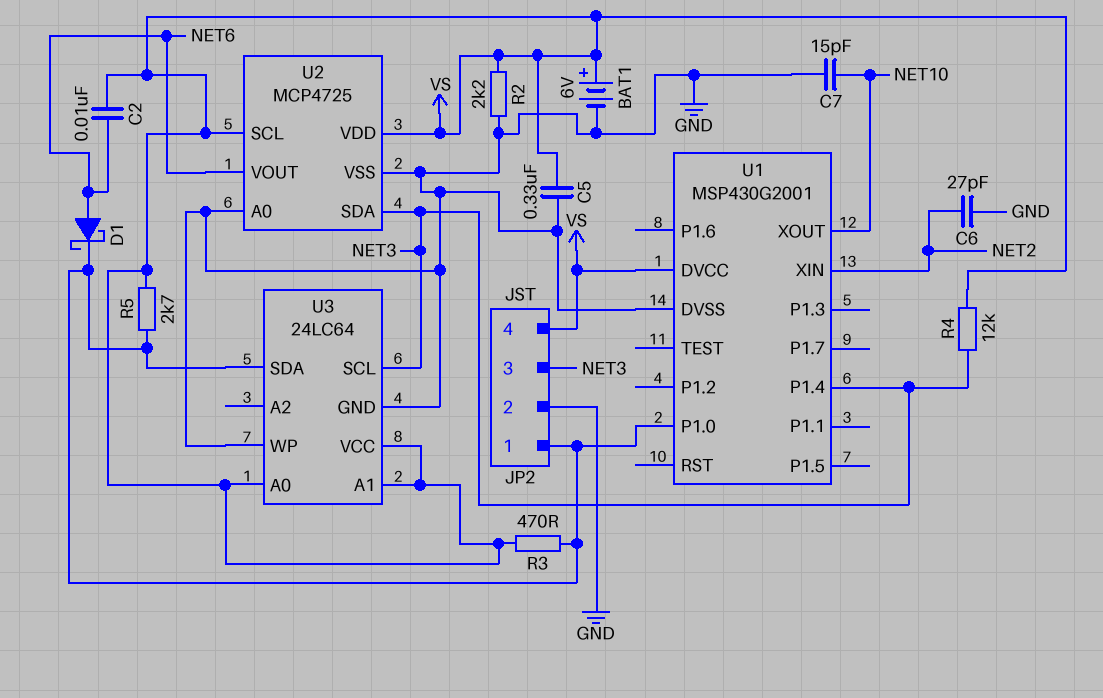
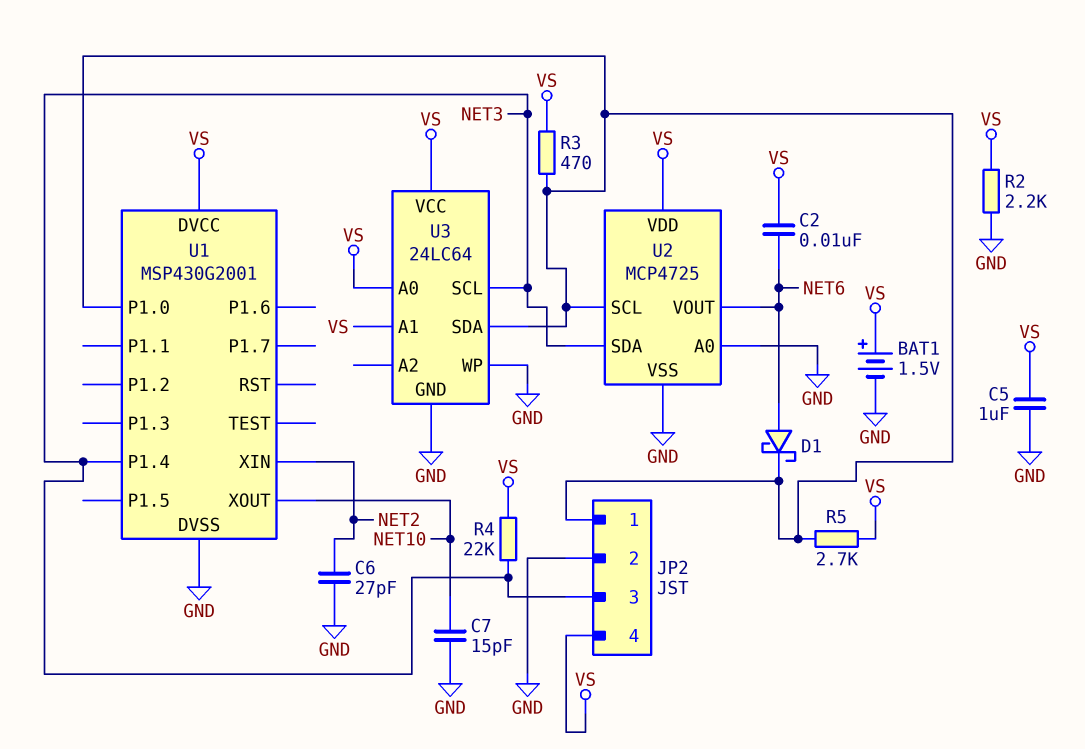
BAT1: 6V (plus VS, minus GND) -> 1.5V (plus VS, minus GND)
C5: 330nF (GND, VS) -> 1uF (GND, VS)
R4: 12k (NET3, VS) -> 22k (NET3, VS)
U2 pin SCL: VS -> JP2/1

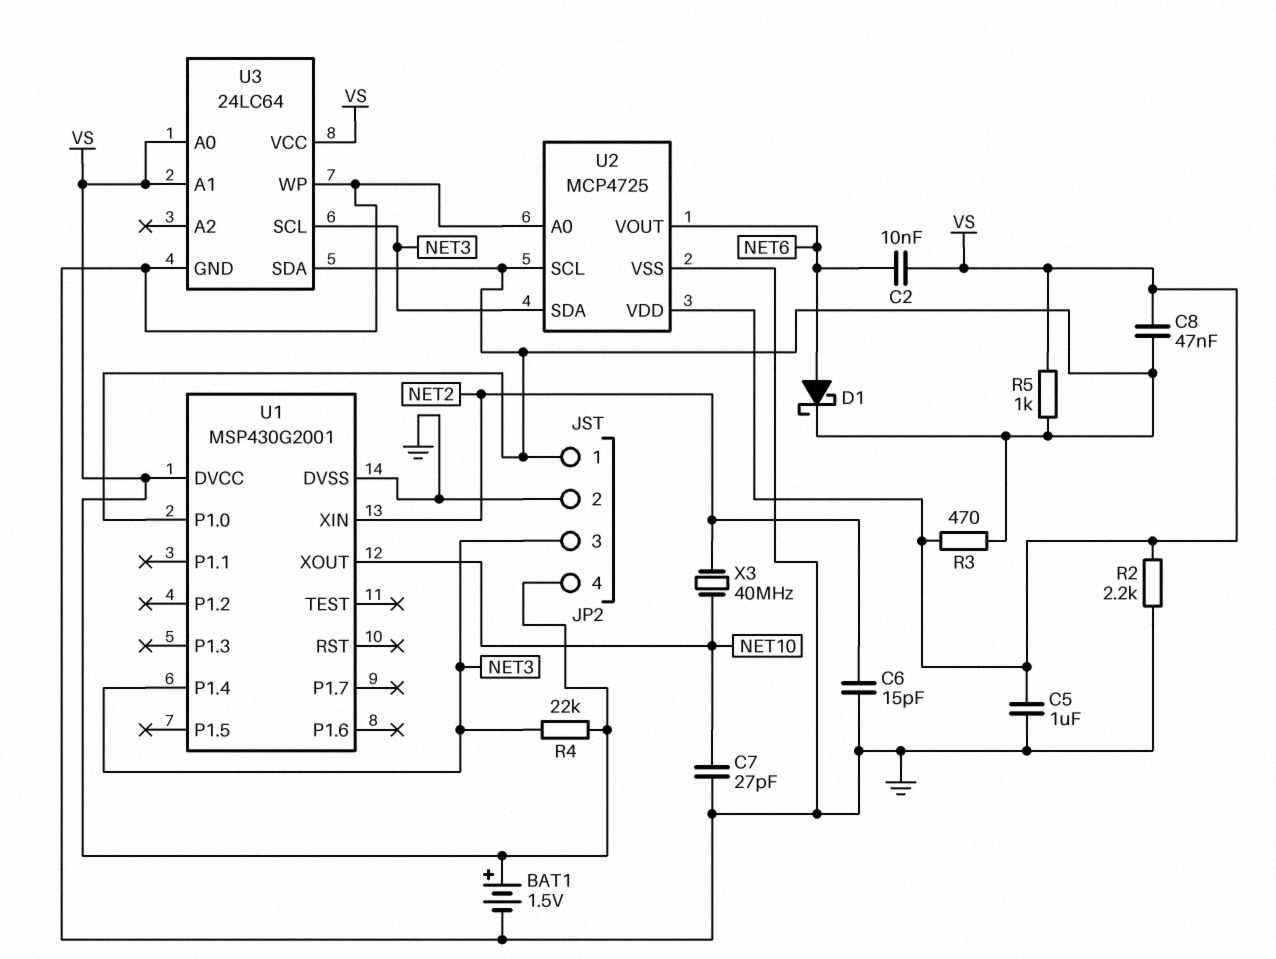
C6: 27pF (GND, NET2) -> 15pF (GND, NET2)
C7: 15pF (GND, NET10) -> 27pF (GND, NET10)
C8: none -> 47nF (JP2/1, VS)
R5: 2.7k (JP2/1, VS) -> 1k (JP2/1, VS)
X3: none -> 40MHz (NET2, NET10)

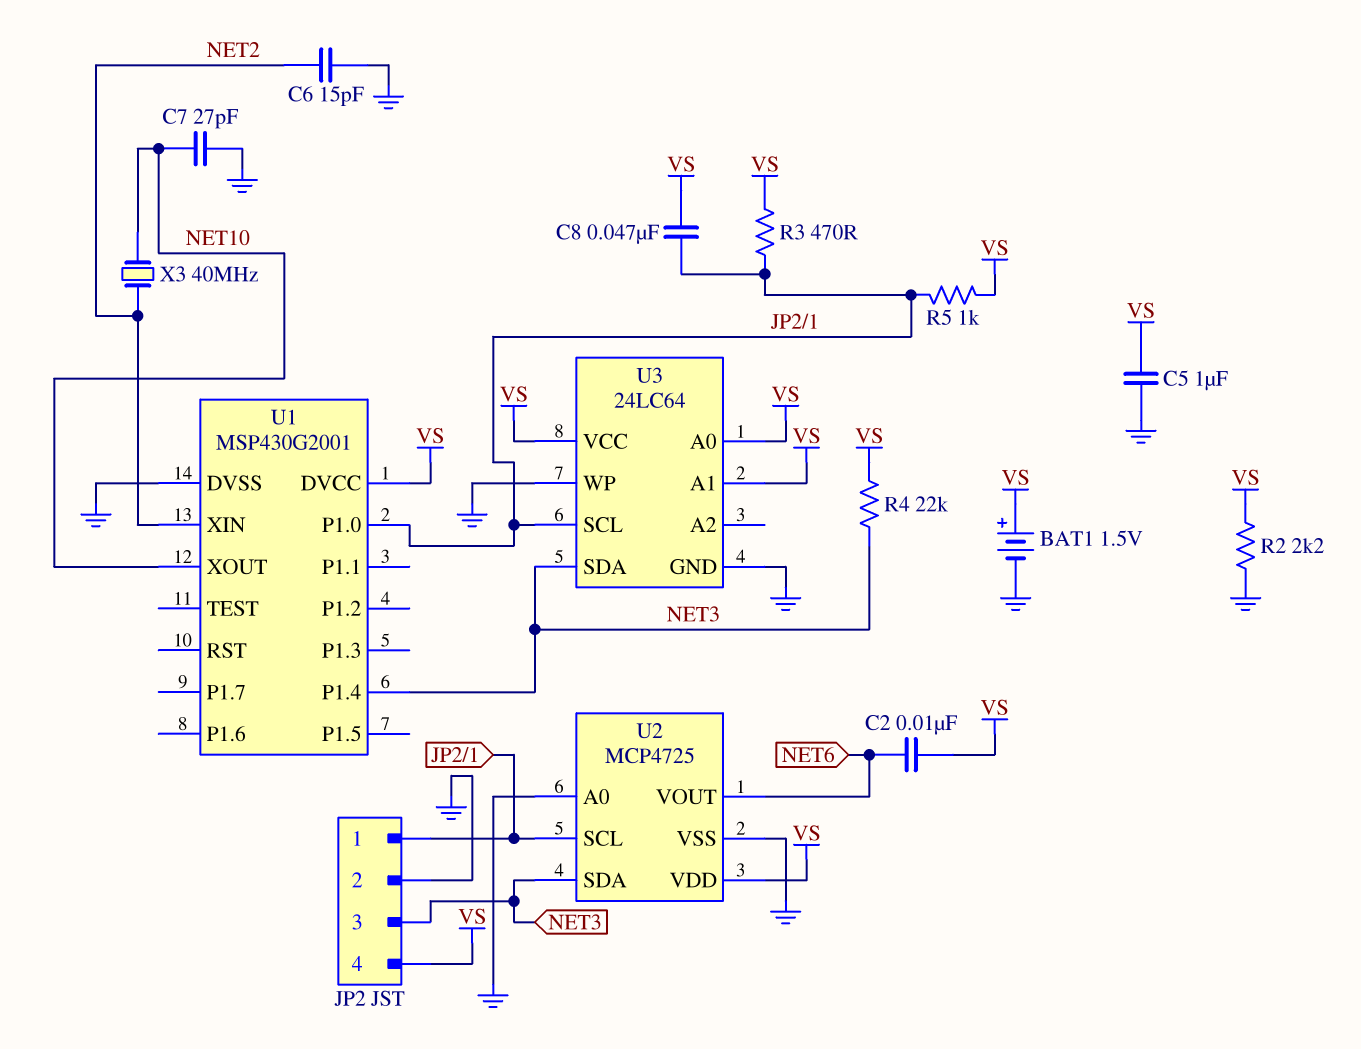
D1: schottky (A NET6, K JP2/1) -> none
U3 pin SCL: NET3 -> JP2/1
U3 pin SDA: JP2/1 -> NET3

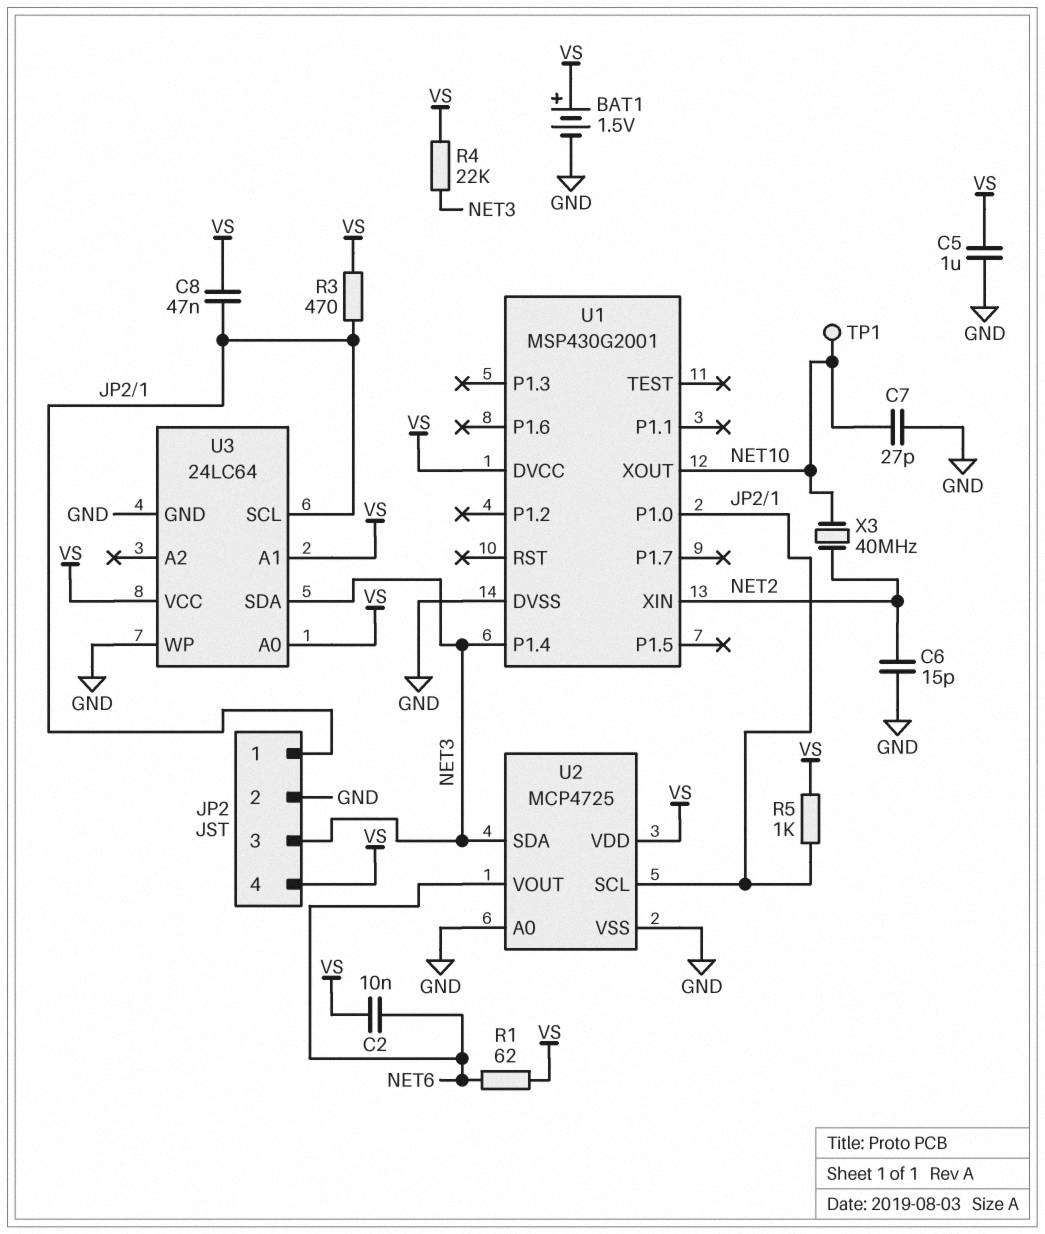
R1: none -> 62 (NET6, VS)
R2: 2.2k (GND, VS) -> none
TP1: none -> test point (NET10)

